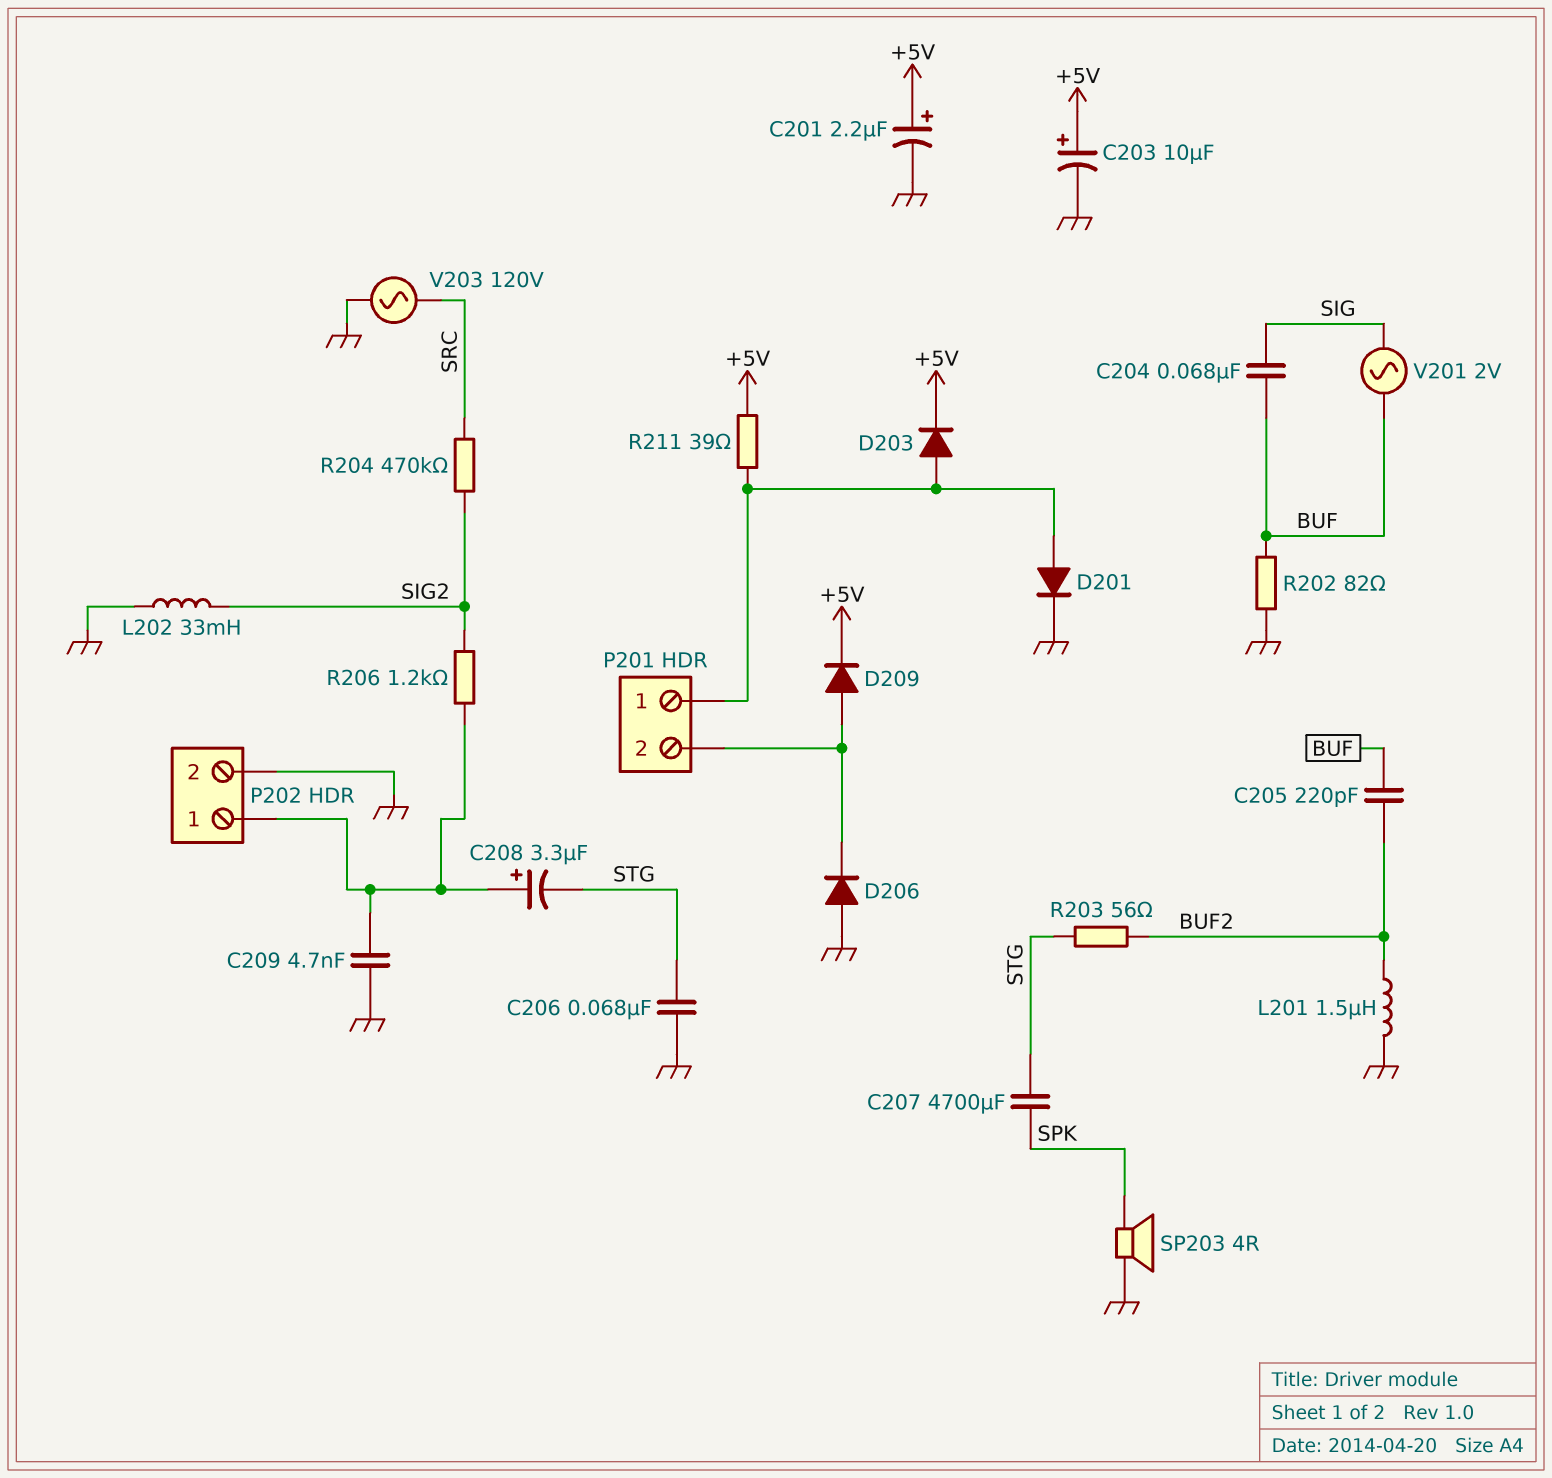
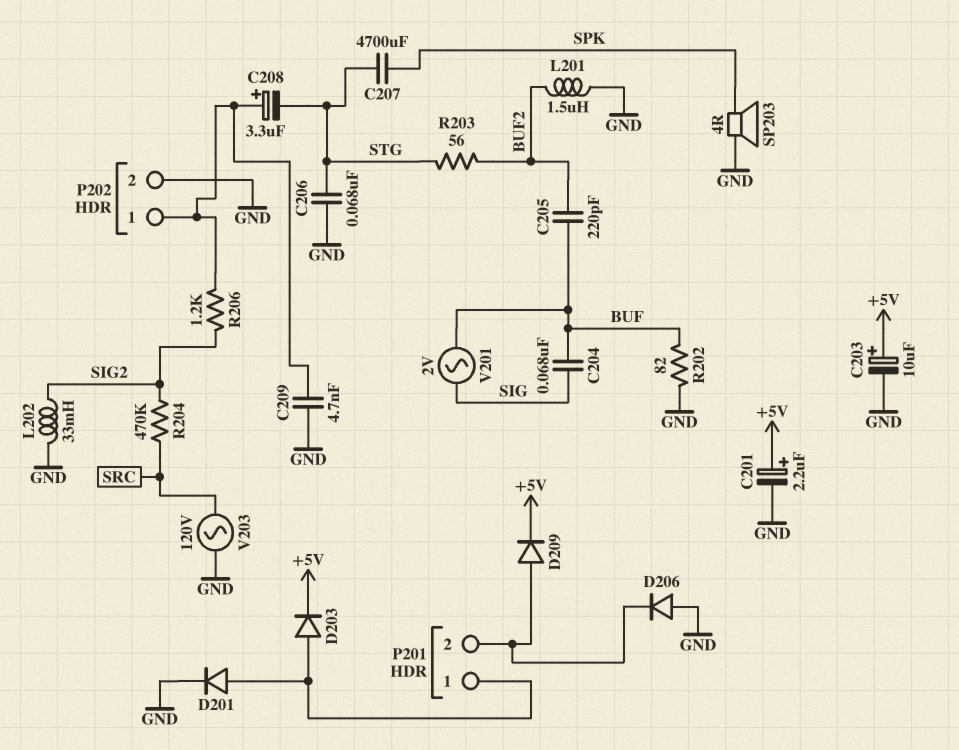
R211: 39 (+5V, P201/1) -> none

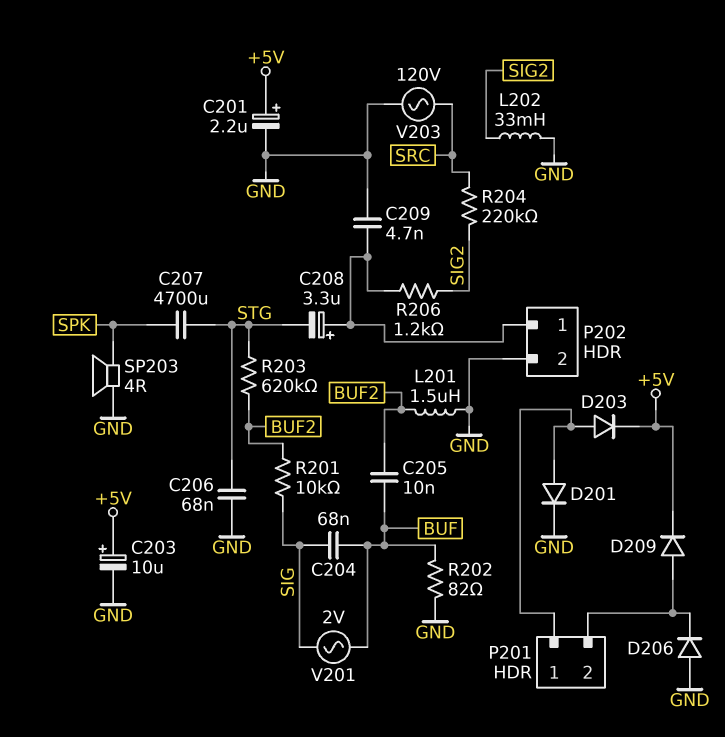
C205: 220pF (BUF, BUF2) -> 10nF (BUF, BUF2)
R201: none -> 10k (BUF2, SIG)
R203: 56 (BUF2, STG) -> 620k (BUF2, STG)
R204: 470k (SIG2, SRC) -> 220k (SIG2, SRC)

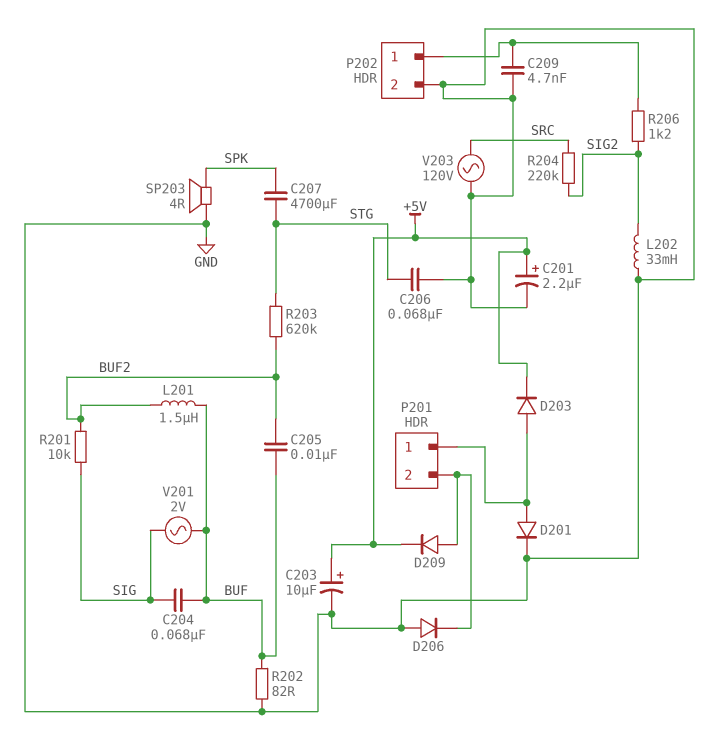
C208: 3.3uF (plus P202/1, minus STG) -> none
L201: 1.5uH (BUF2, GND) -> 1.5uH (BUF, BUF2)

